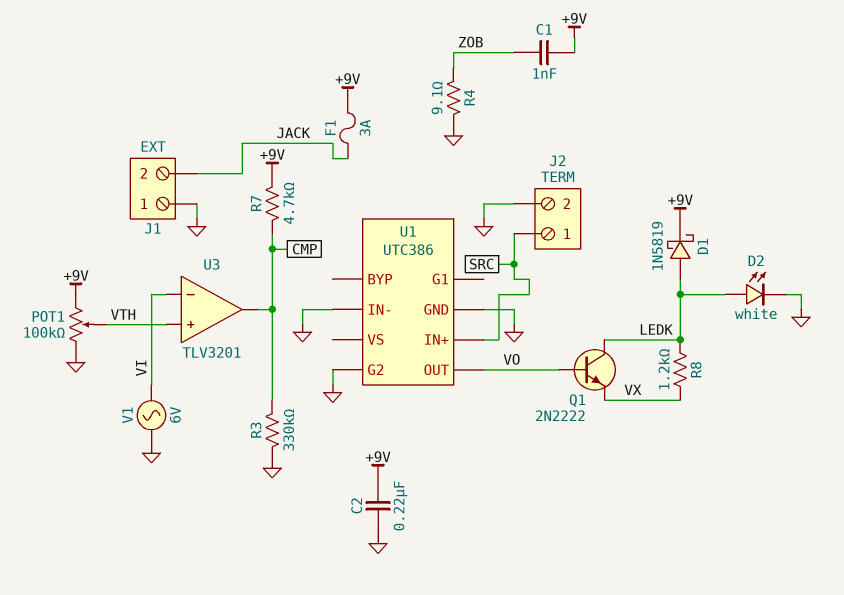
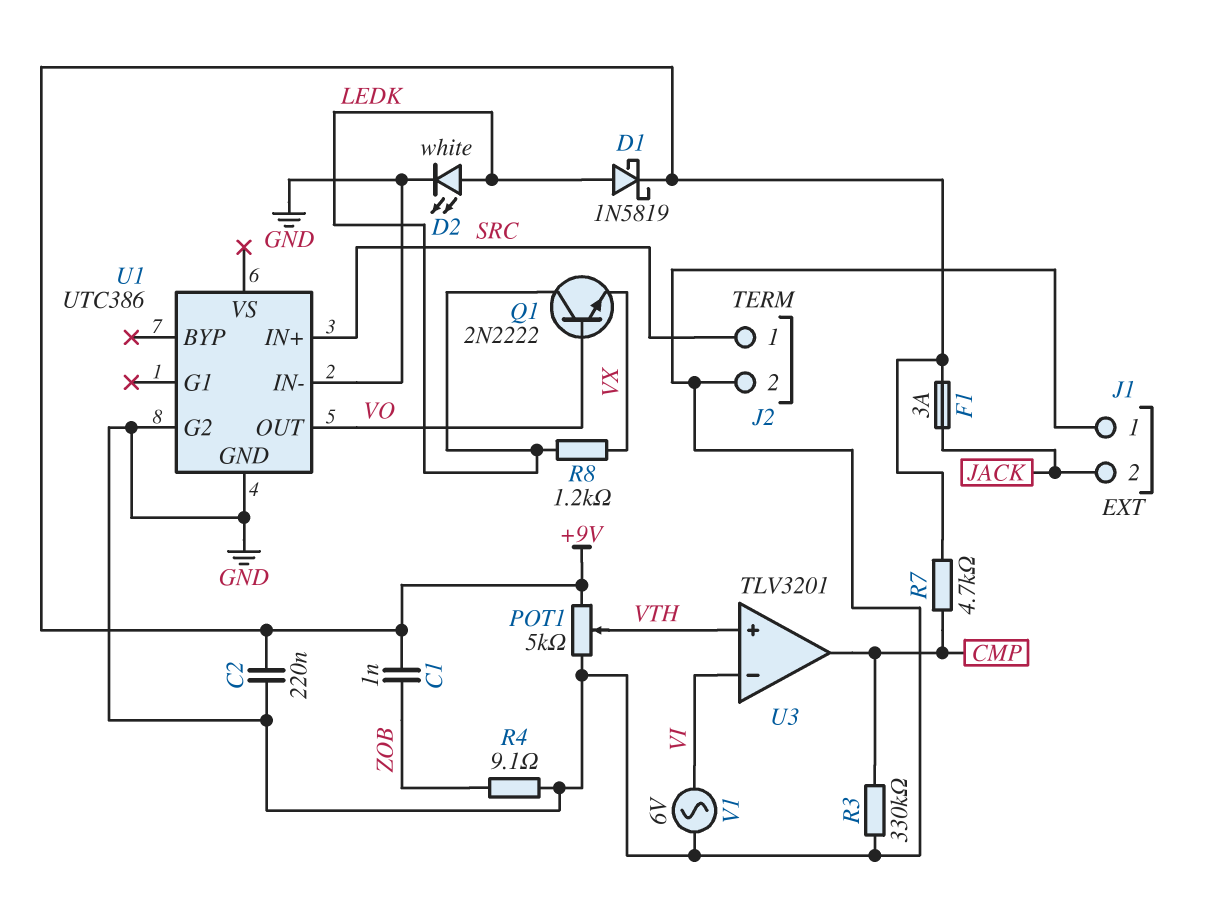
POT1: 100k (+9V, GND, wiper VTH) -> 5k (+9V, GND, wiper VTH)

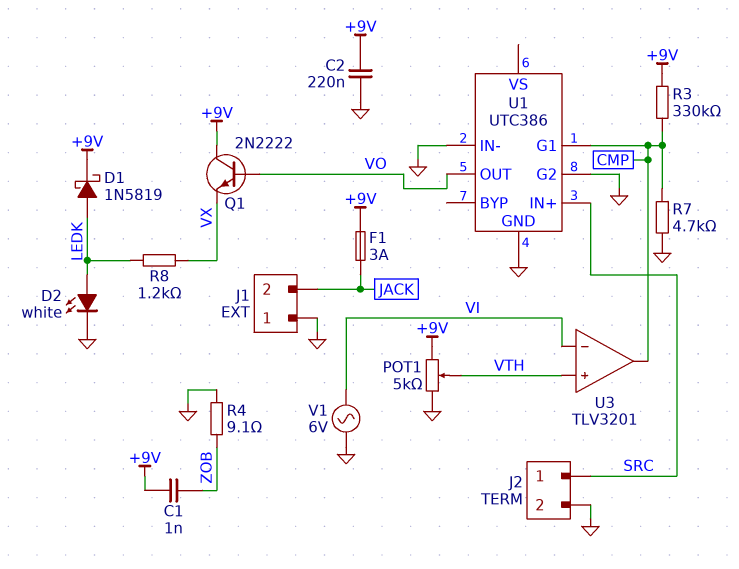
Q1: NPN 2N2222 (B VO, C LEDK, E VX) -> NPN 2N2222 (B VO, C +9V, E VX)
R3: 330k (CMP, GND) -> 330k (+9V, CMP)
R7: 4.7k (+9V, CMP) -> 4.7k (CMP, GND)
U1 pin G1: none -> CMP

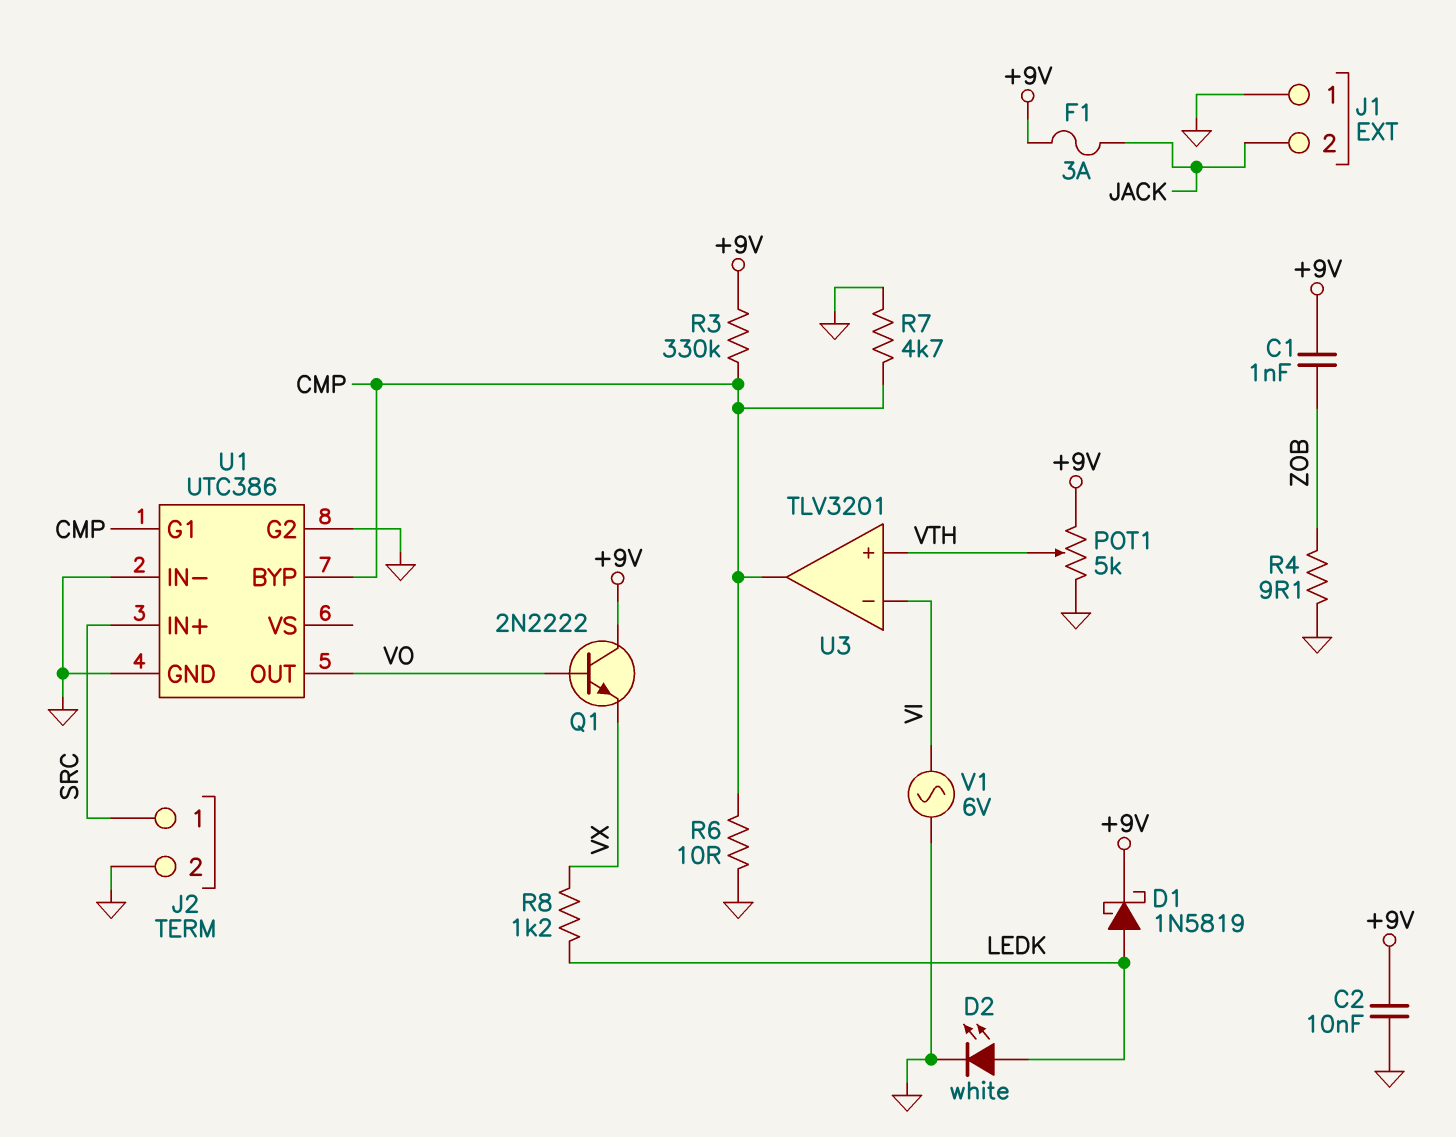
C2: 220nF (+9V, GND) -> 10nF (+9V, GND)
R6: none -> 10 (CMP, GND)
U1 pin BYP: none -> CMP

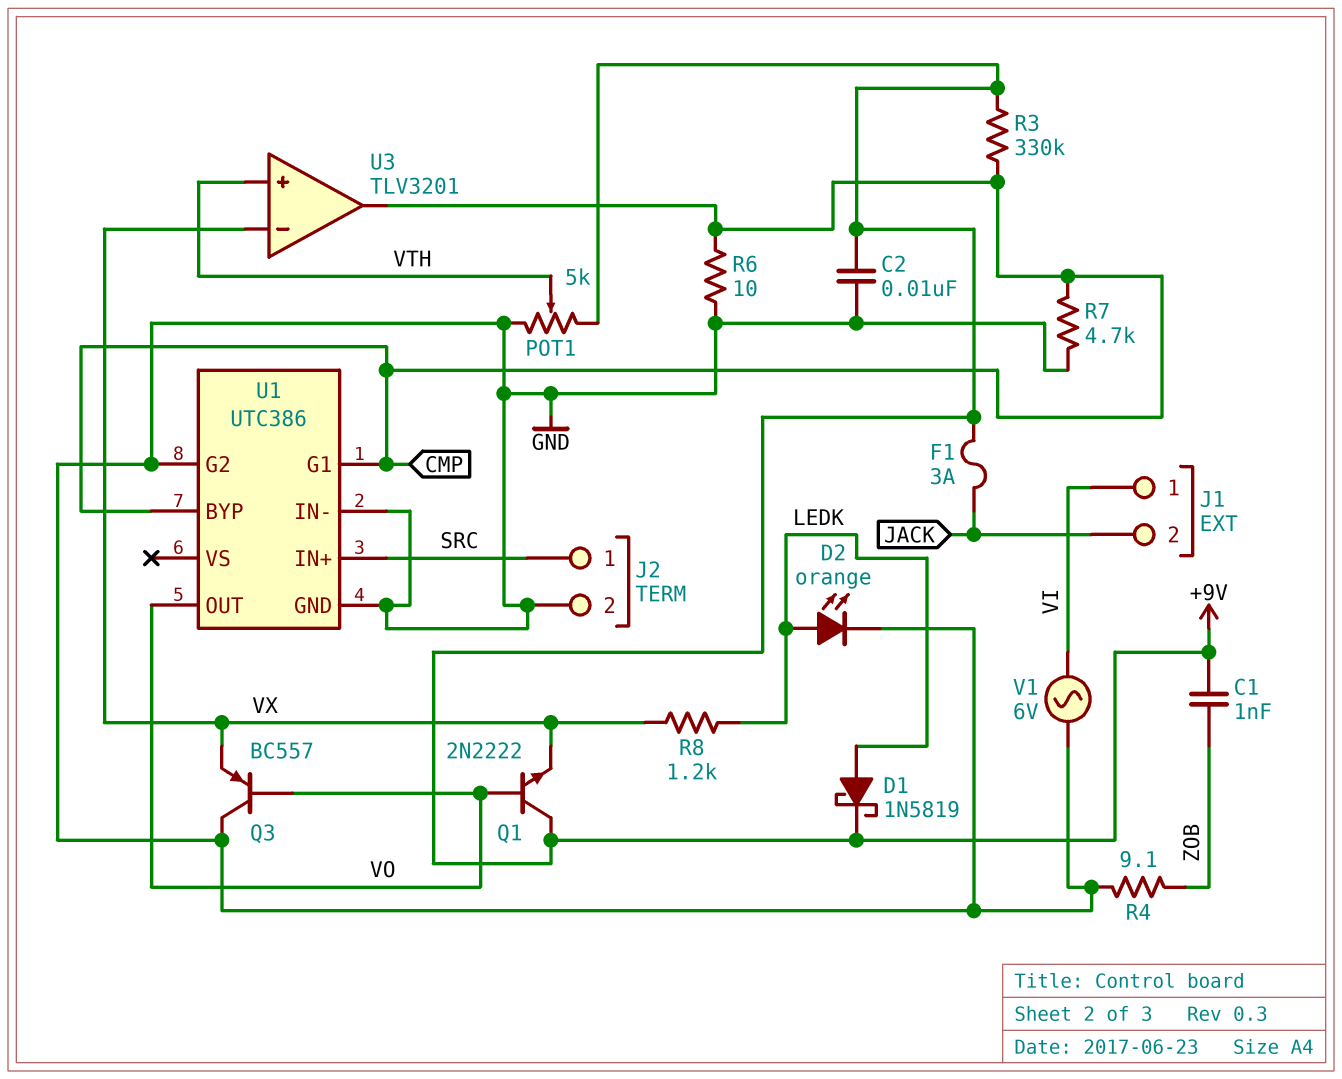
D2: LED white (A LEDK, K GND) -> LED orange (A LEDK, K GND)
J1 pin 1: GND -> VI
Q3: none -> PNP BC557 (B VO, C GND, E VX)
U3 pin in-: VI -> VX

